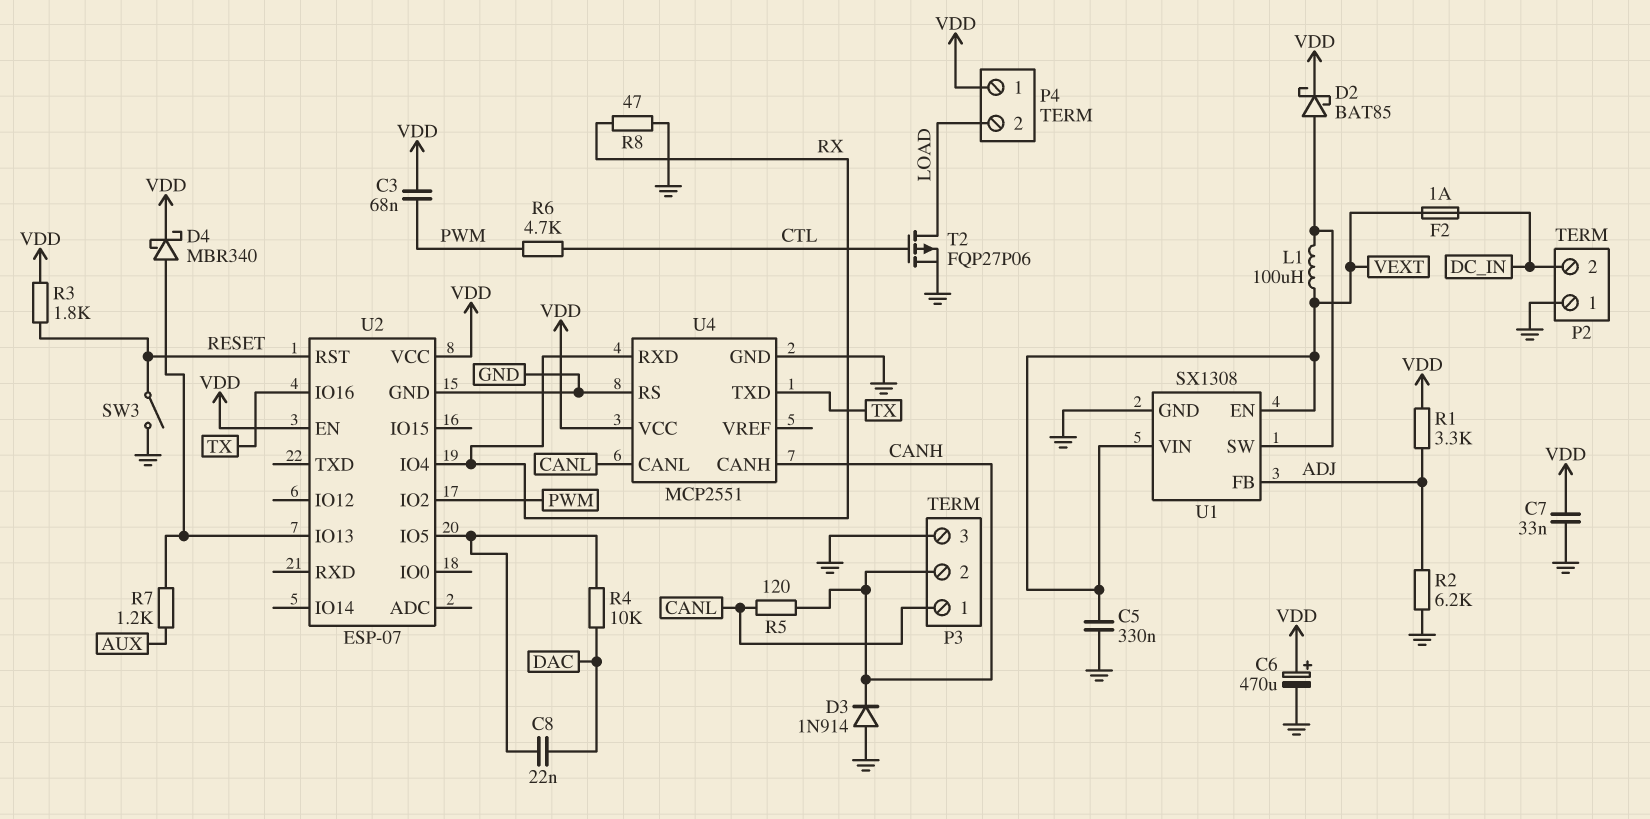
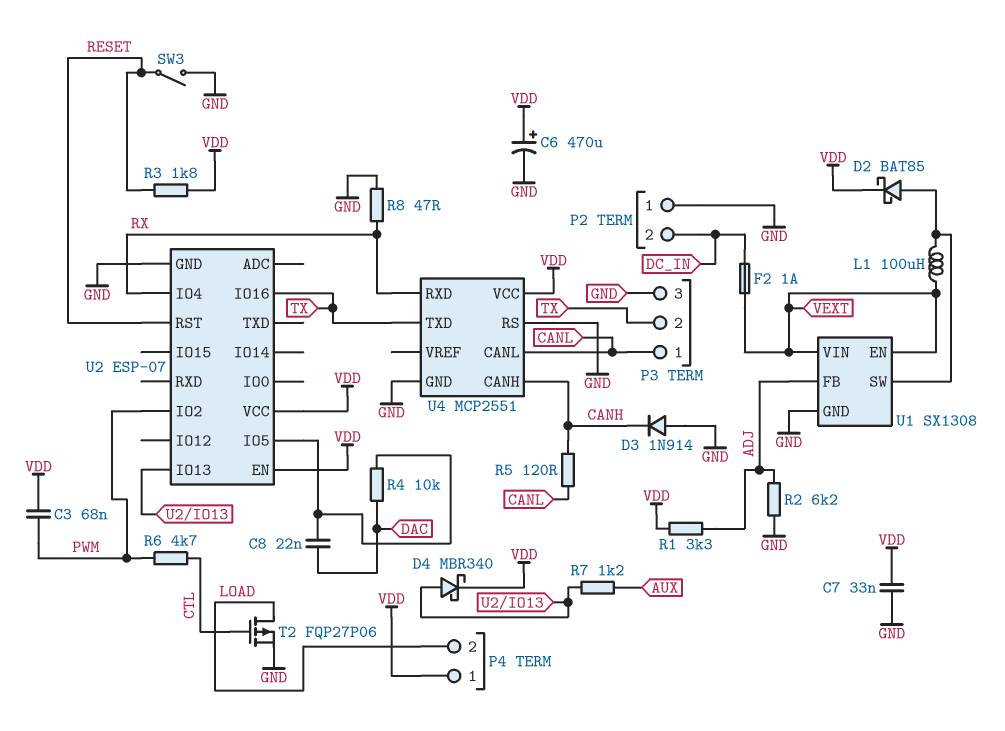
C5: 330nF (GND, VEXT) -> none
P3 pin 2: CANH -> TX

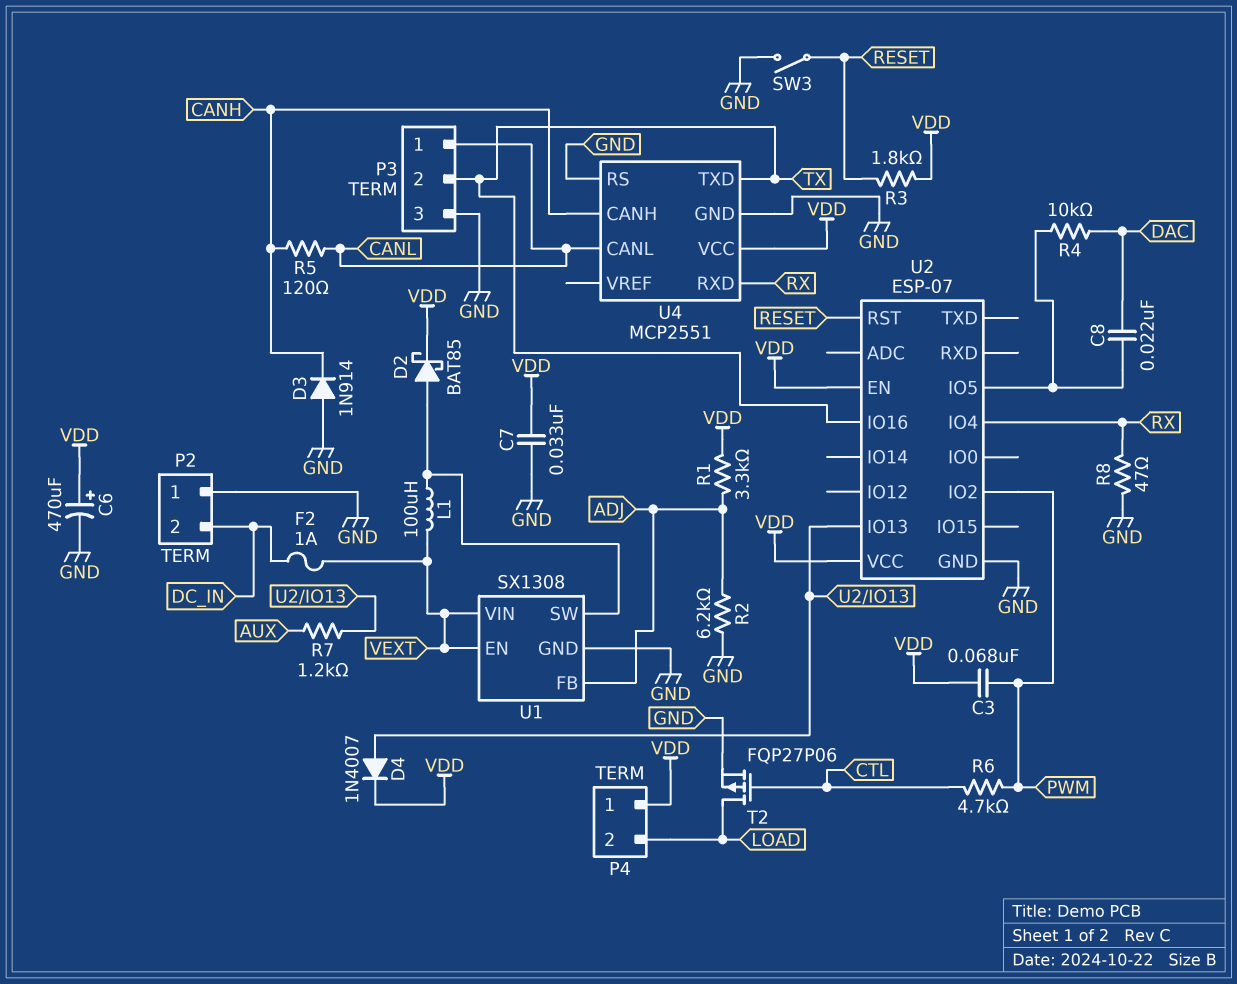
D4: schottky MBR340 (A U2/IO13, K VDD) -> diode 1N4007 (A U2/IO13, K VDD)

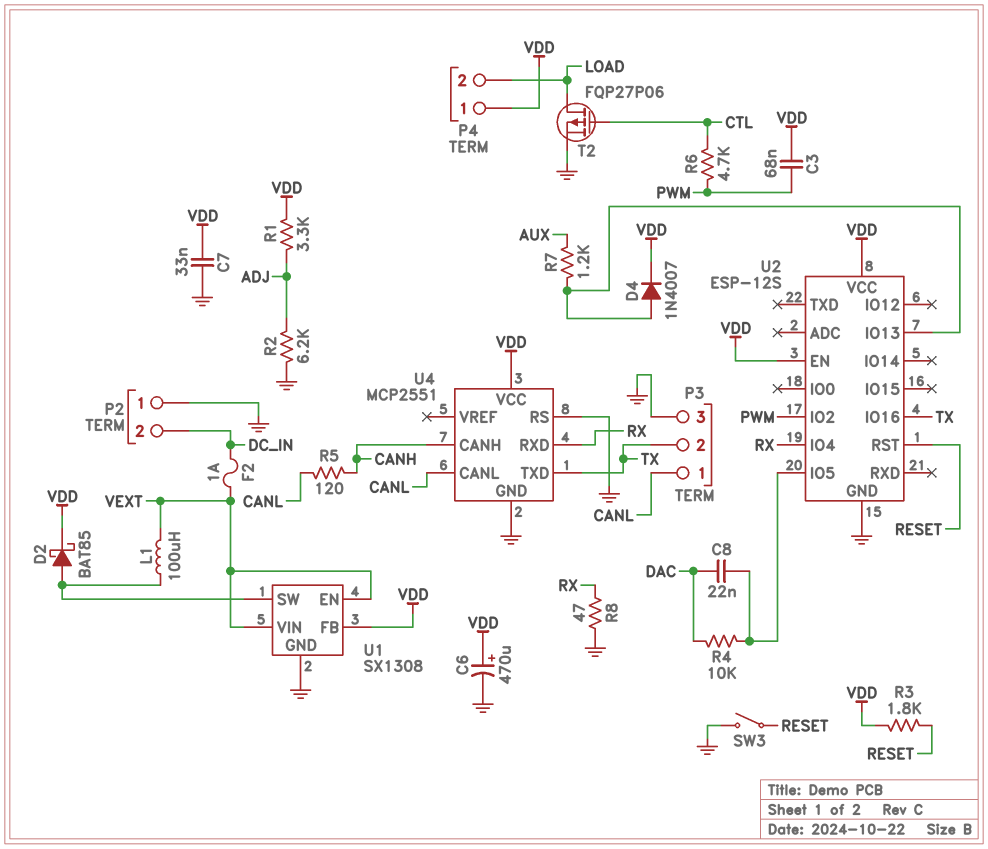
D3: diode 1N914 (A GND, K CANH) -> none
U1 pin FB: ADJ -> VDD
U2: ESP-07 -> ESP-12S

